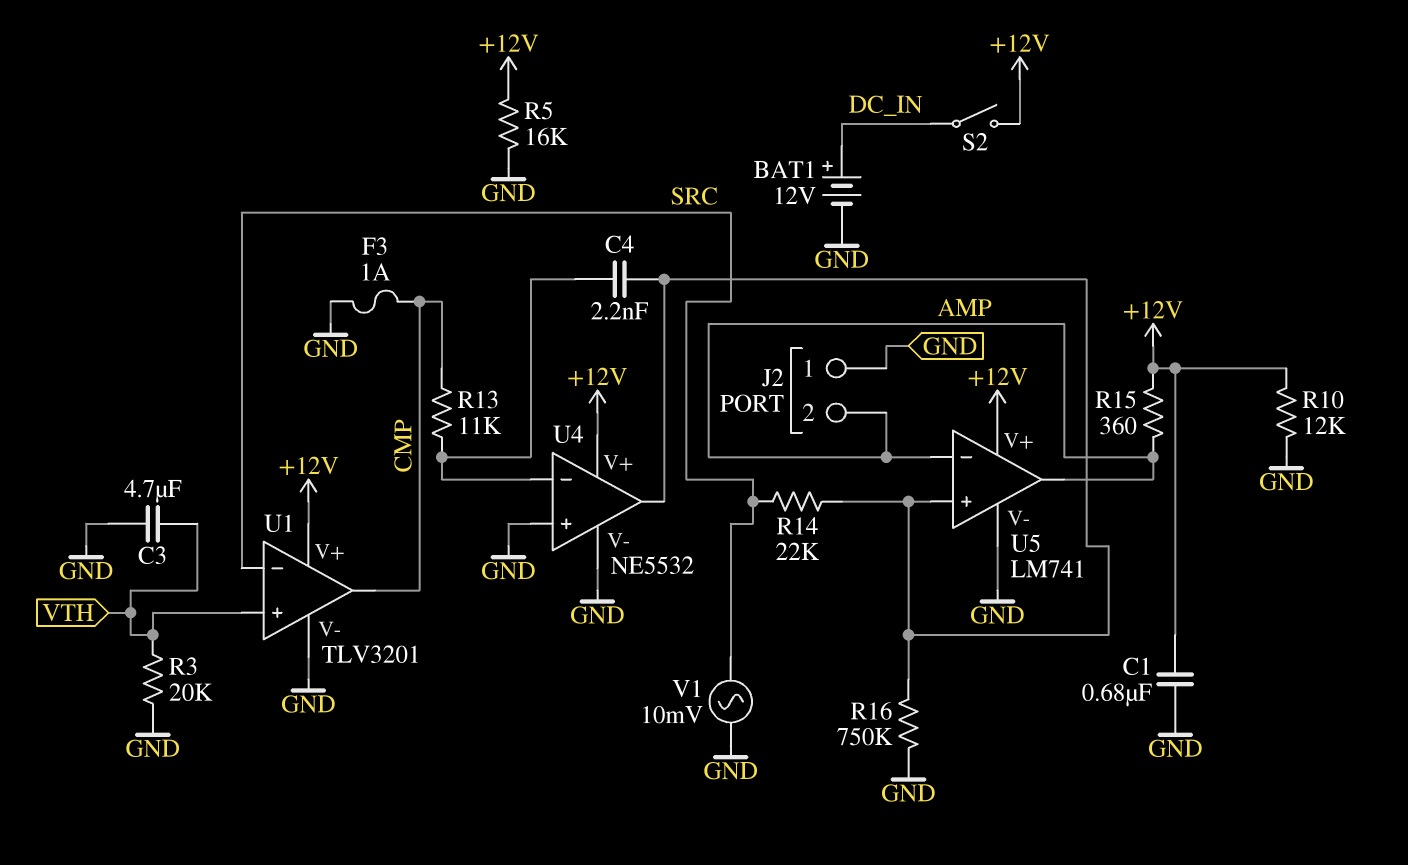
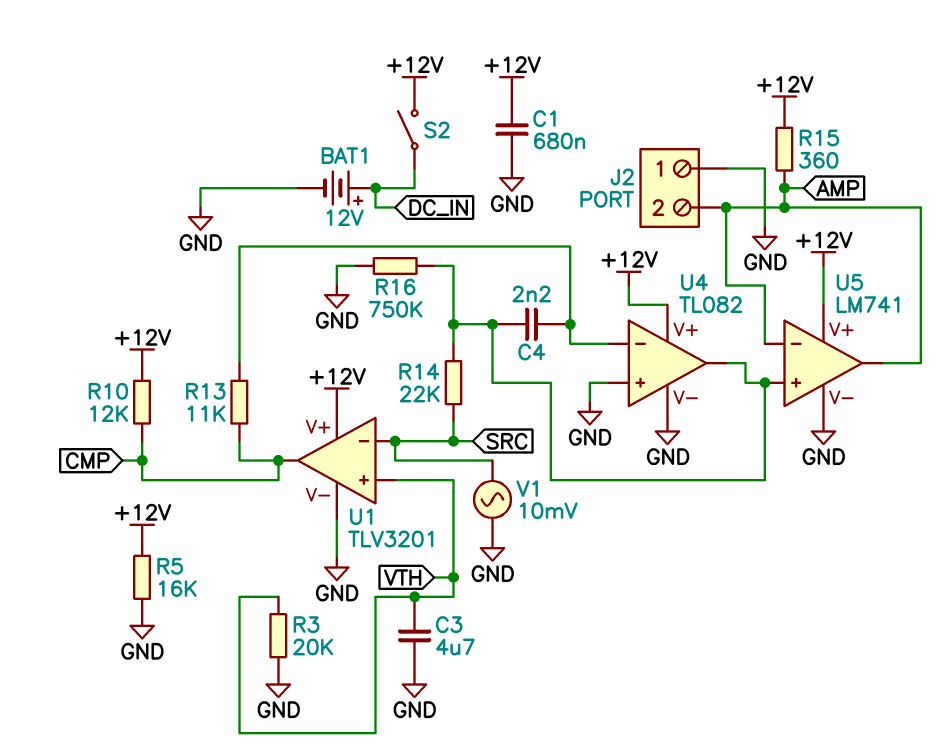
F3: 1A (CMP, GND) -> none
R10: 12k (+12V, GND) -> 12k (+12V, CMP)
U4: NE5532 -> TL082

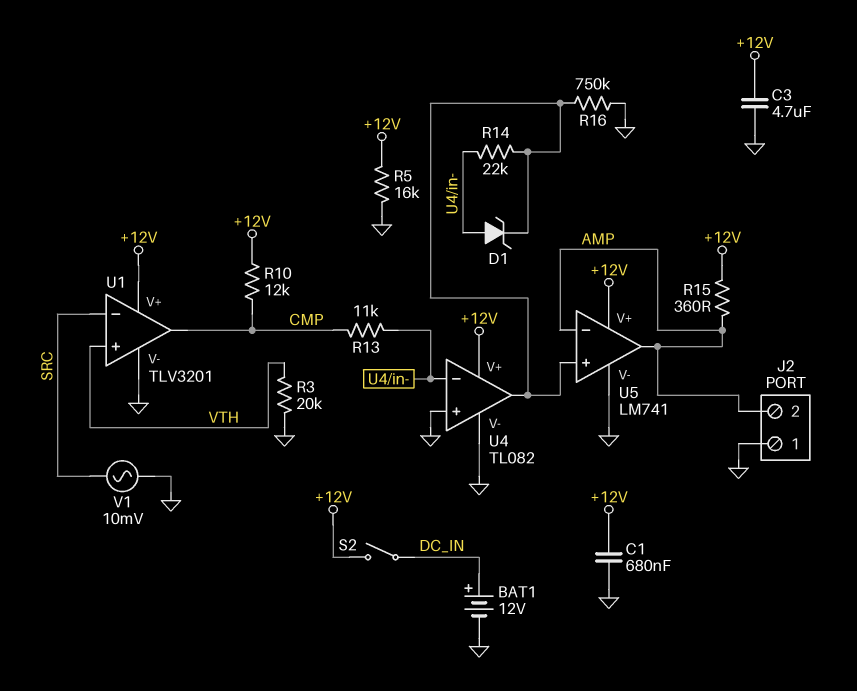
C3: 4.7uF (GND, VTH) -> 4.7uF (+12V, GND)
C4: 2.2nF (U4/in-, U4/out) -> none
D1: none -> zener (A U4/in-, K U4/out)
R14: 22k (SRC, U4/out) -> 22k (U4/in-, U4/out)

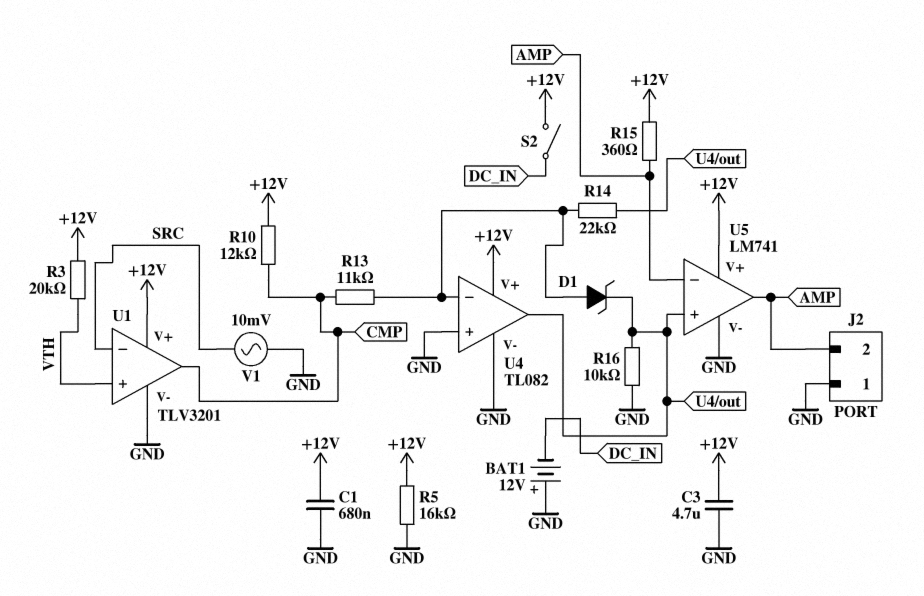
BAT1: 12V (plus DC_IN, minus GND) -> 12V (plus GND, minus DC_IN)
R3: 20k (GND, VTH) -> 20k (+12V, VTH)
R16: 750k (GND, U4/out) -> 10k (GND, U4/out)

